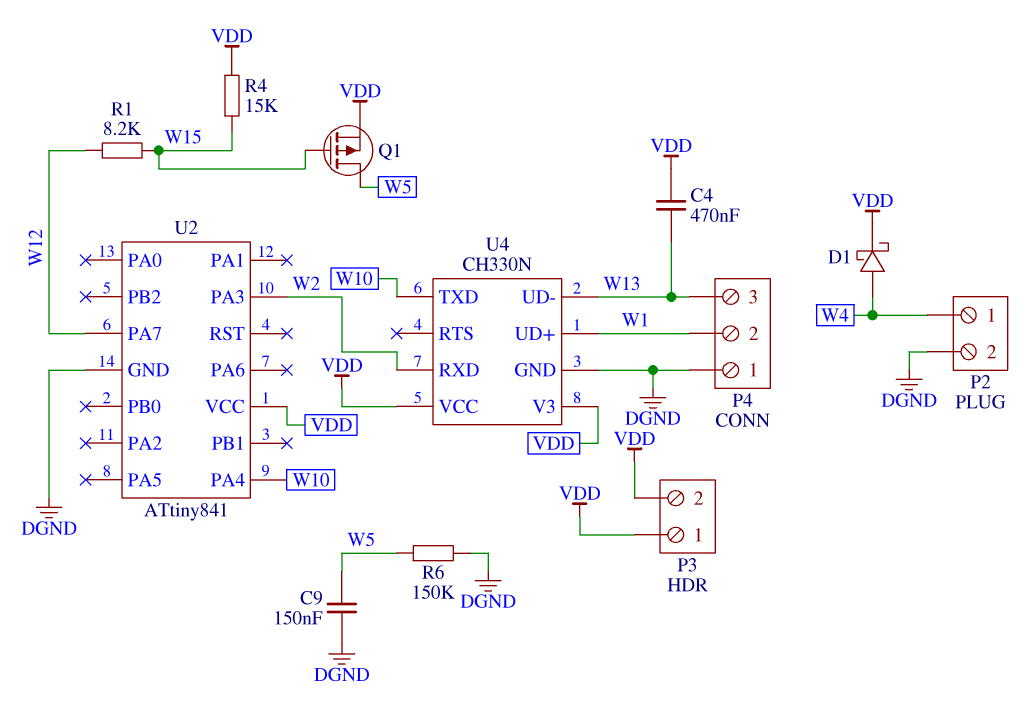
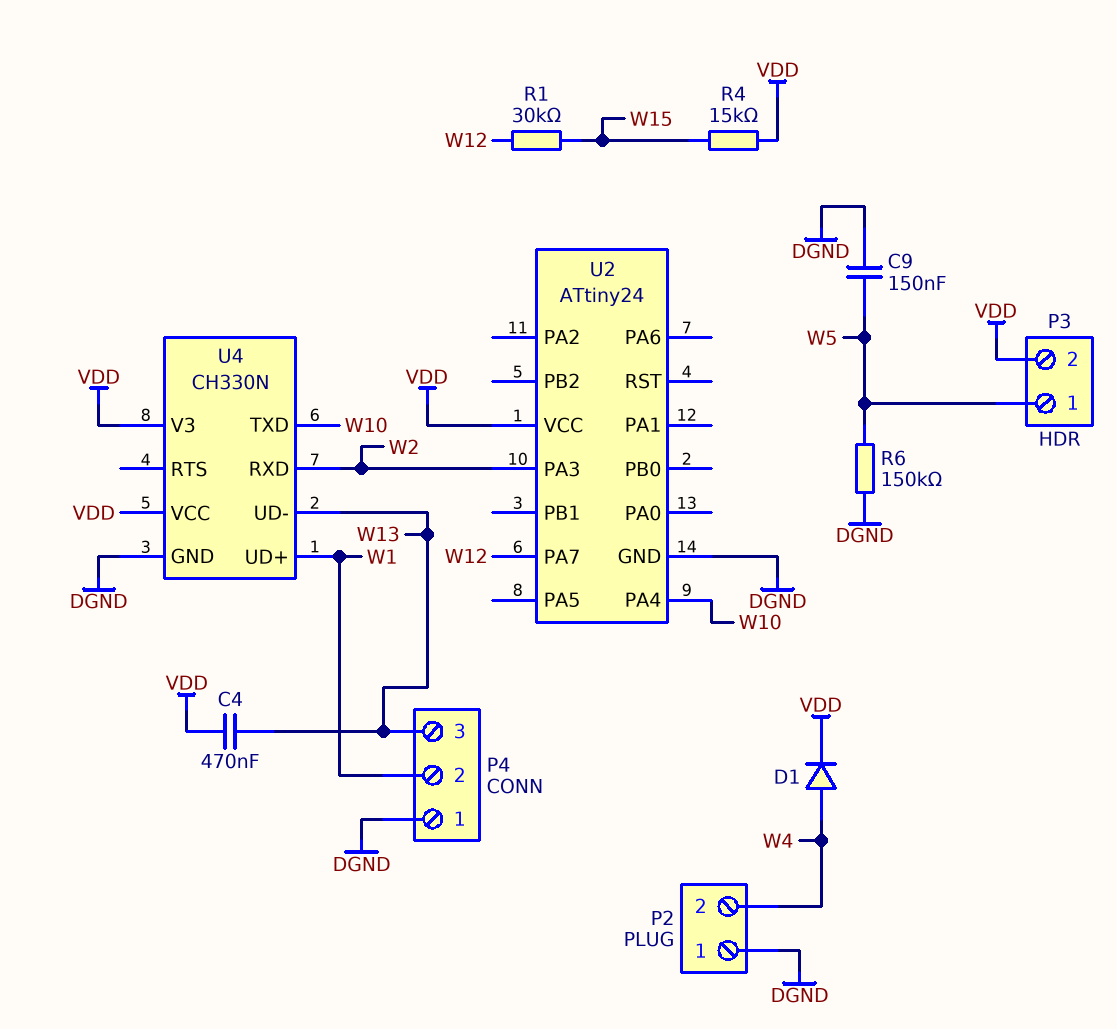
D1: schottky (A W4, K VDD) -> diode (A W4, K VDD)
P2 pin 1: W4 -> DGND
P2 pin 2: DGND -> W4
P3 pin 1: VDD -> W5
Q1: PMOS (G W15, D W5, S VDD) -> none
R1: 8.2k (W12, W15) -> 30k (W12, W15)
U2: ATtiny841 -> ATtiny24

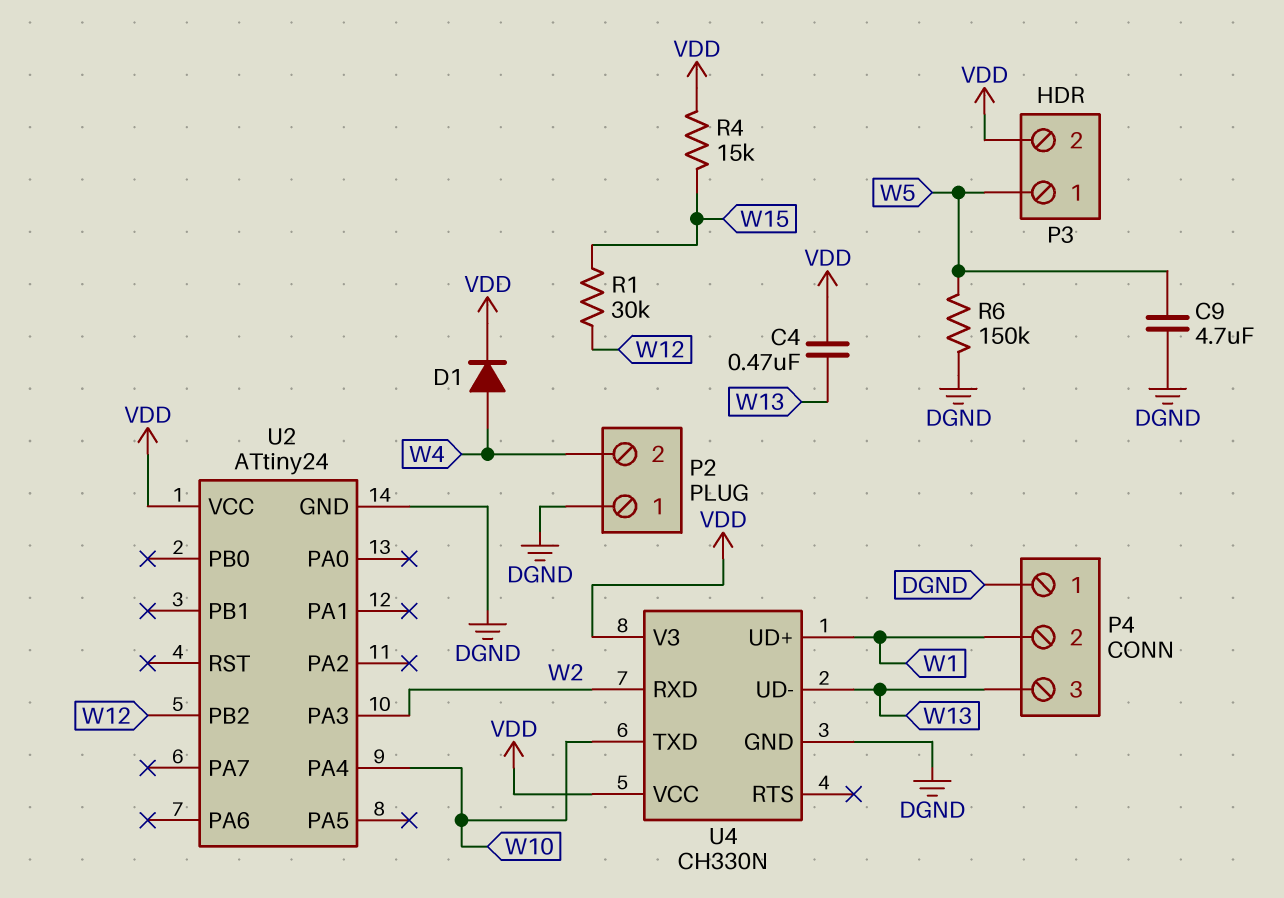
C9: 150nF (DGND, W5) -> 4.7uF (DGND, W5)
U2 pin PA7: W12 -> none
U2 pin PB2: none -> W12

